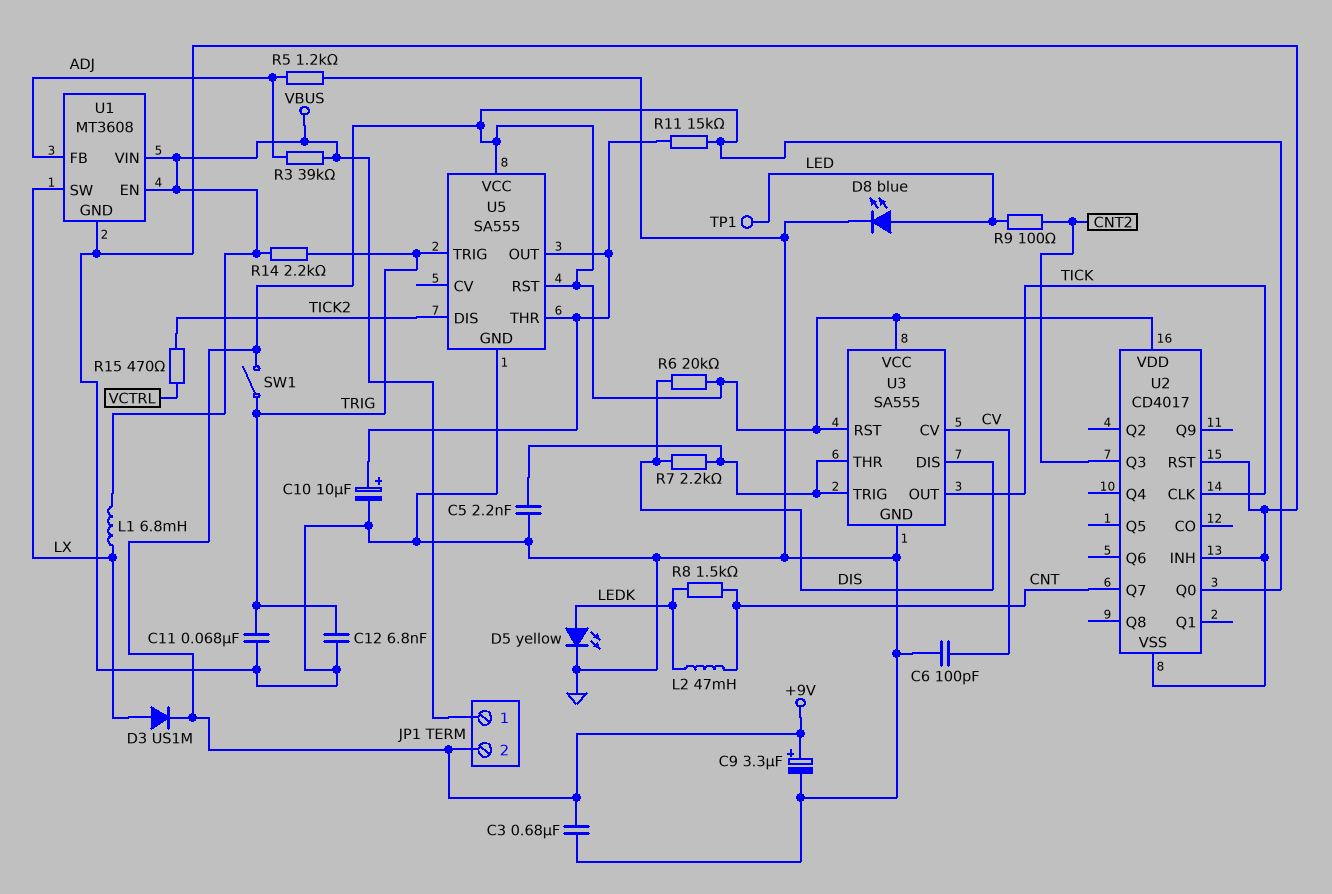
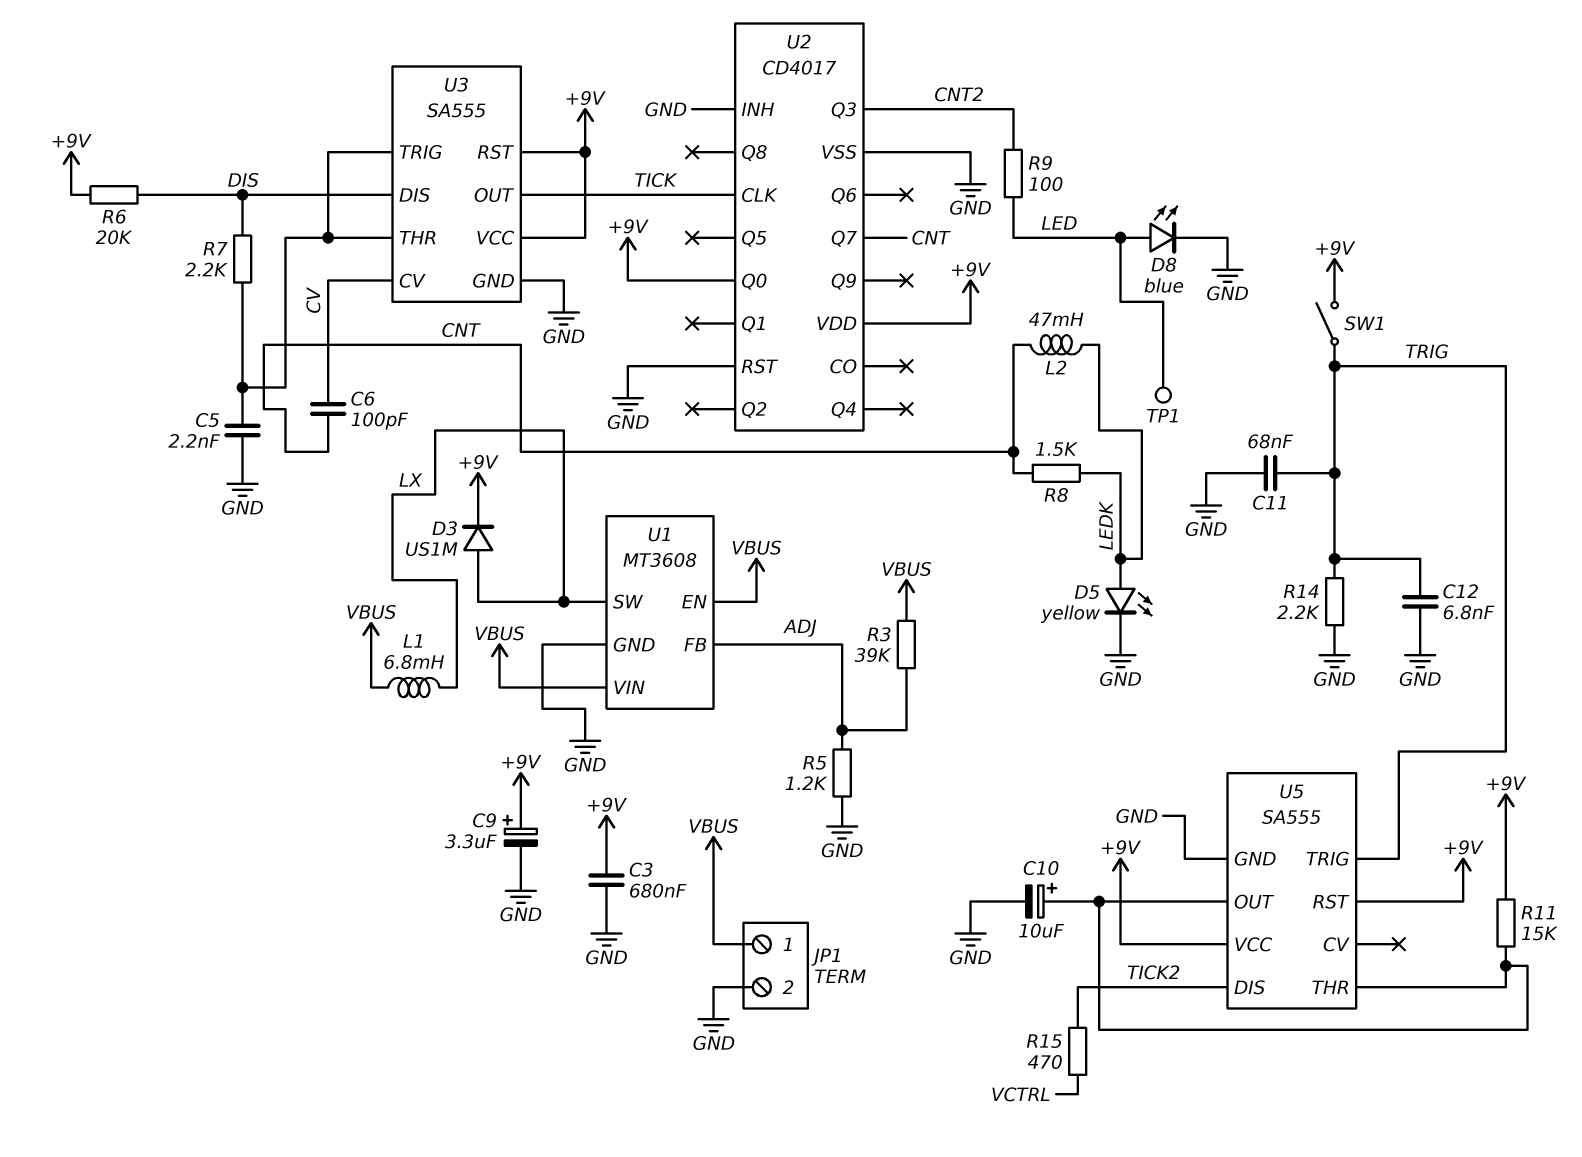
C6: 100pF (CV, GND) -> 100pF (CNT, CV)
JP1 pin 2: +9V -> GND
R14: 2.2k (TRIG, VBUS) -> 2.2k (GND, TRIG)

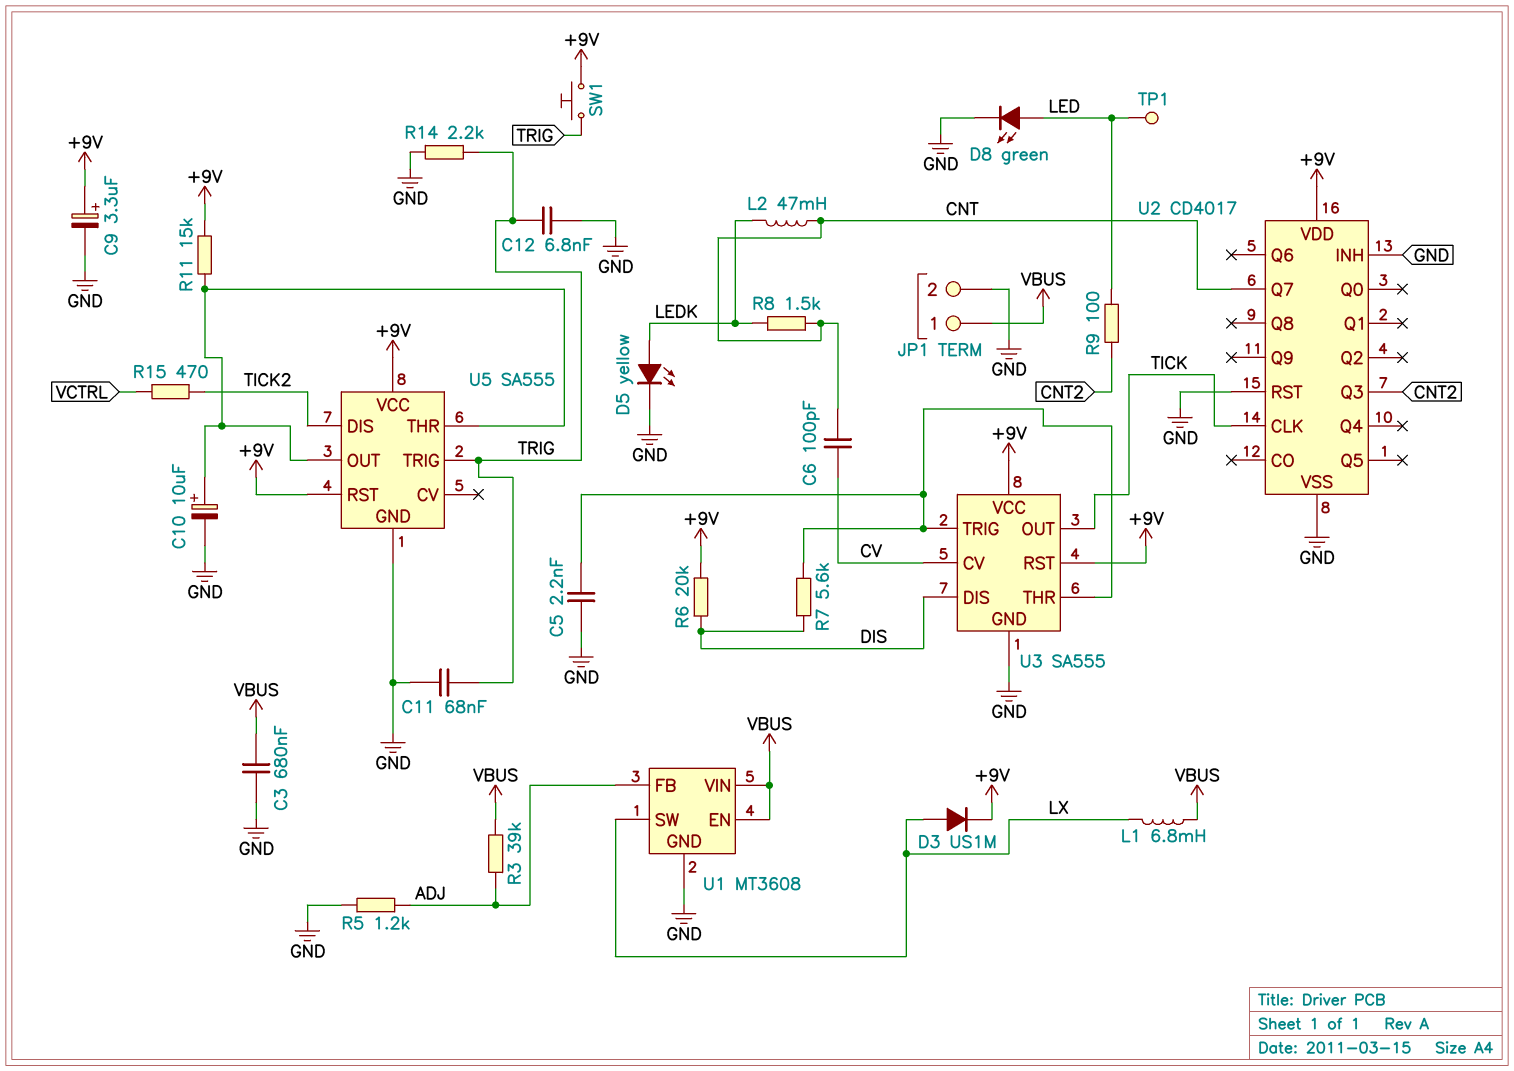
C3: 680nF (+9V, GND) -> 680nF (GND, VBUS)
D8: LED blue (A LED, K GND) -> LED green (A LED, K GND)
R7: 2.2k (DIS, U3/THR) -> 5.6k (DIS, U3/THR)
SW1: switch (+9V, TRIG) -> button (+9V, TRIG)
U2 pin Q0: +9V -> none

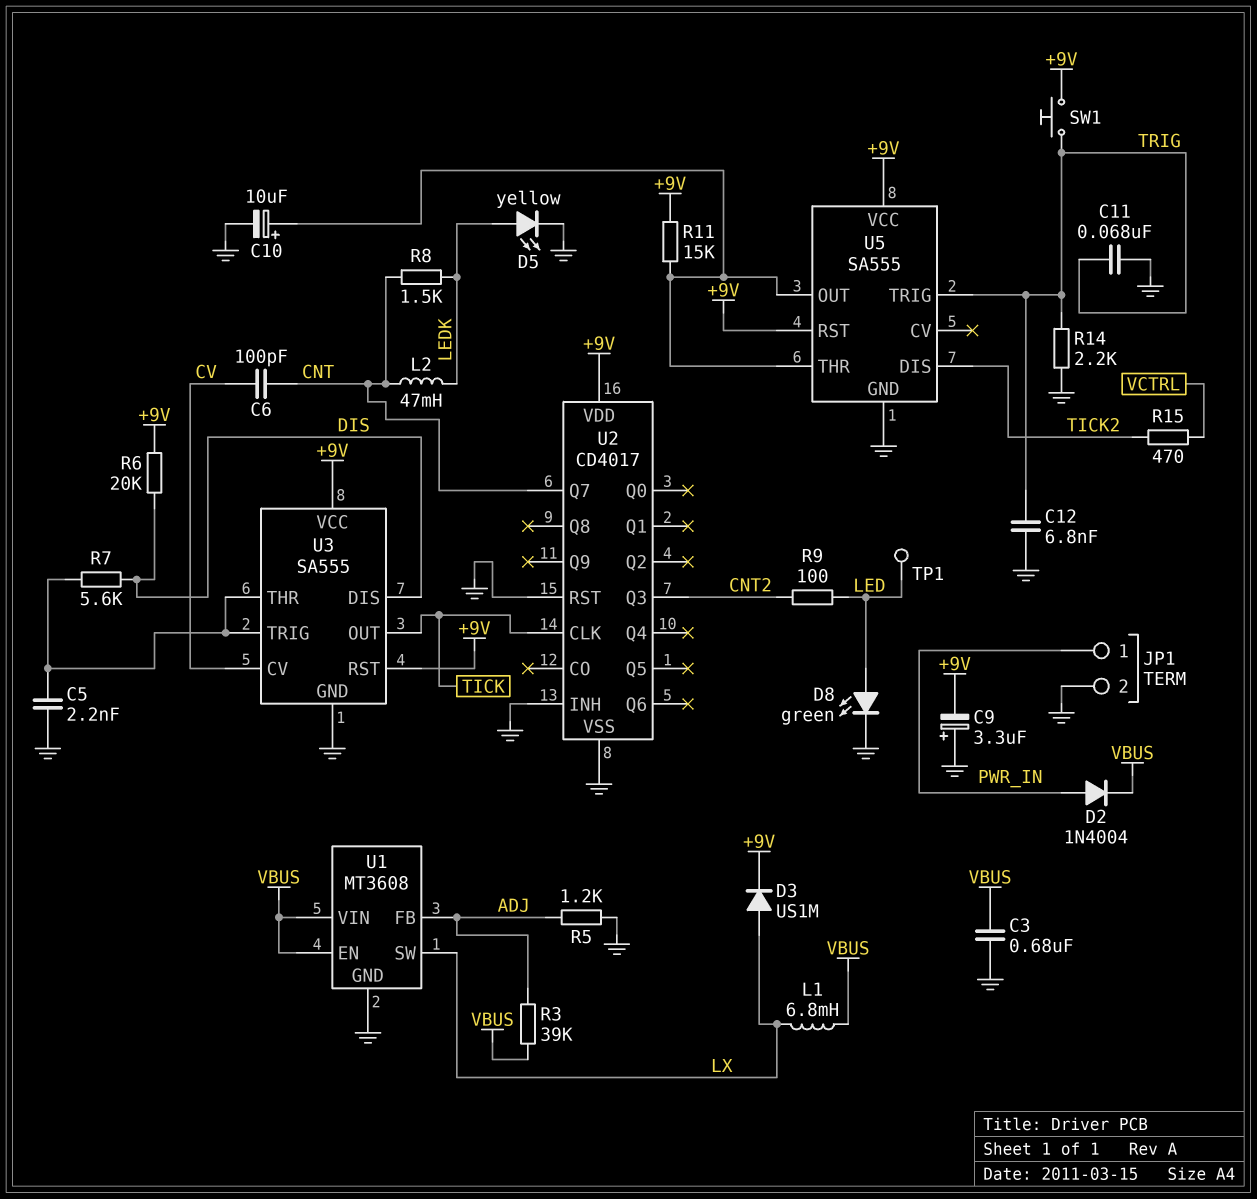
C9: 3.3uF (plus +9V, minus GND) -> 3.3uF (plus GND, minus +9V)
D2: none -> diode 1N4004 (A PWR_IN, K VBUS)
JP1 pin 1: VBUS -> PWR_IN

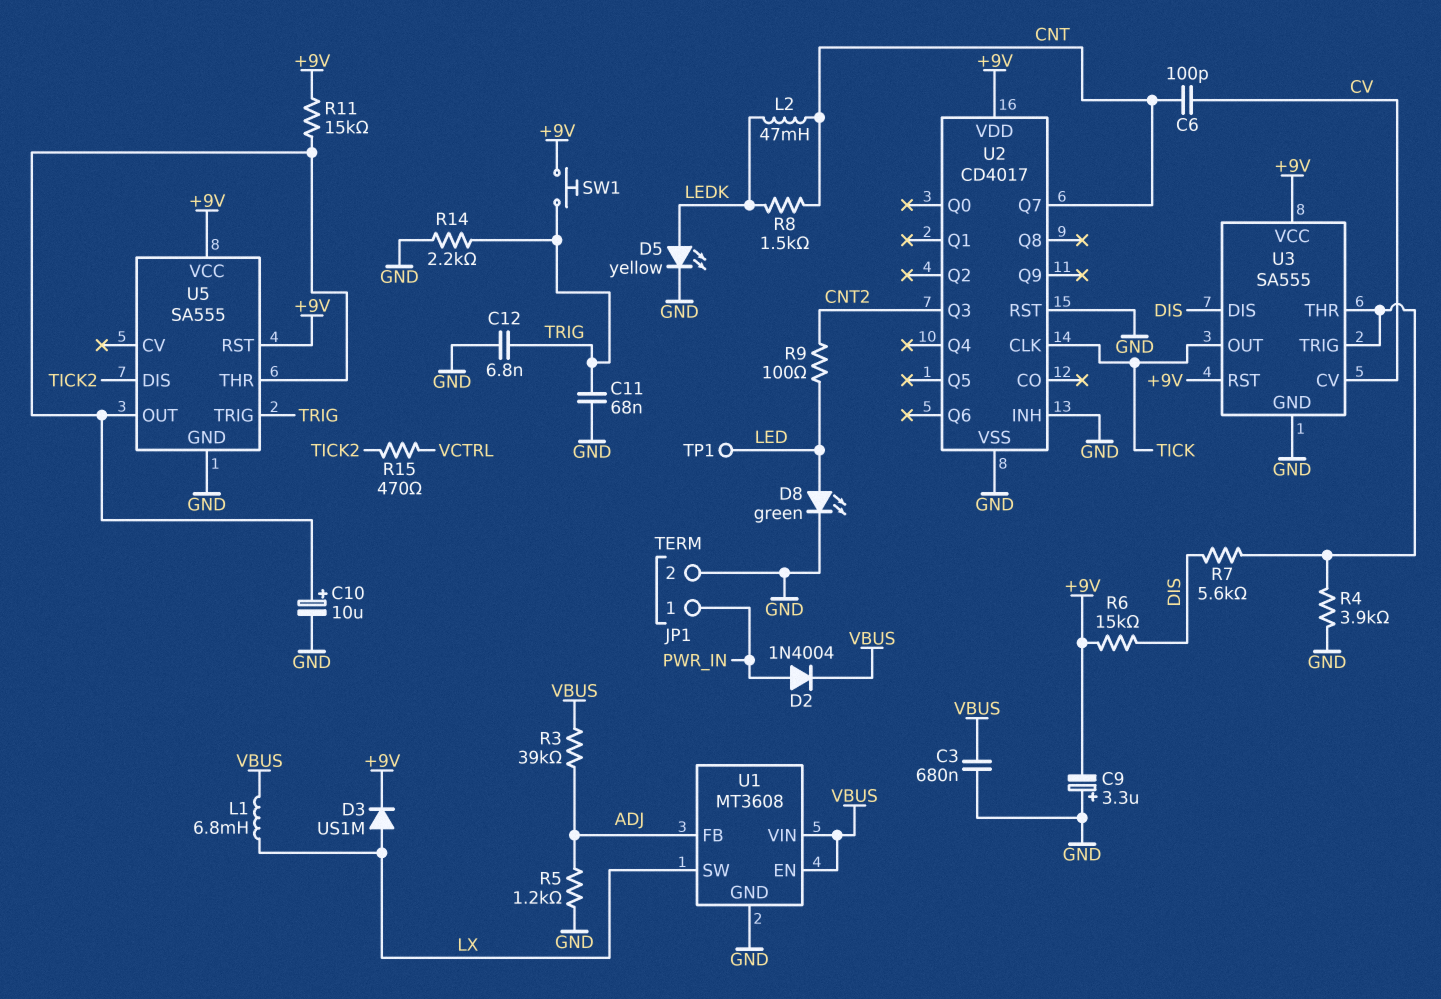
C5: 2.2nF (GND, U3/THR) -> none
R4: none -> 3.9k (GND, U3/THR)
R6: 20k (+9V, DIS) -> 15k (+9V, DIS)

